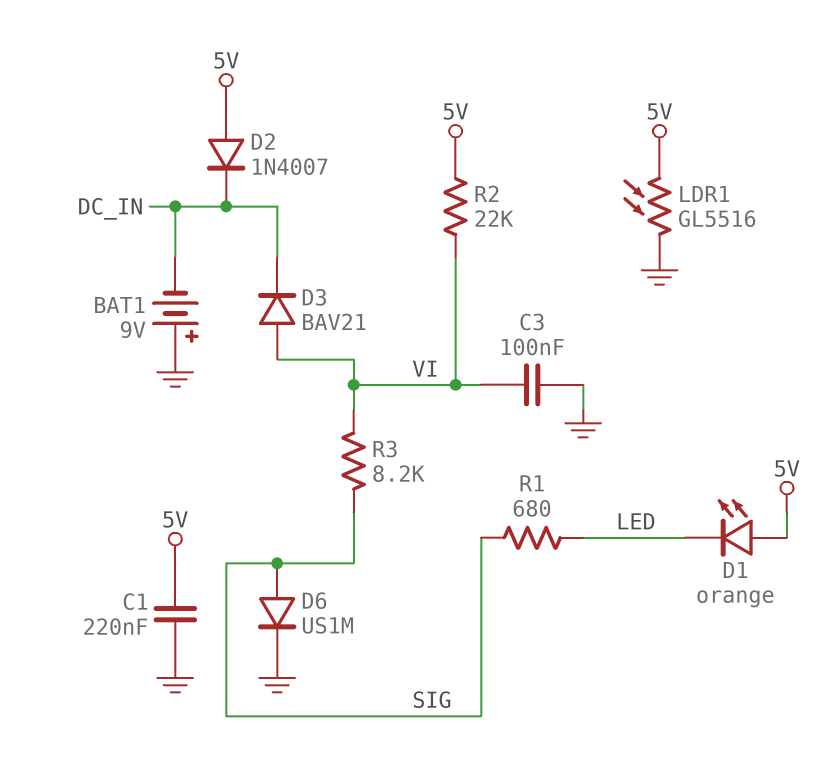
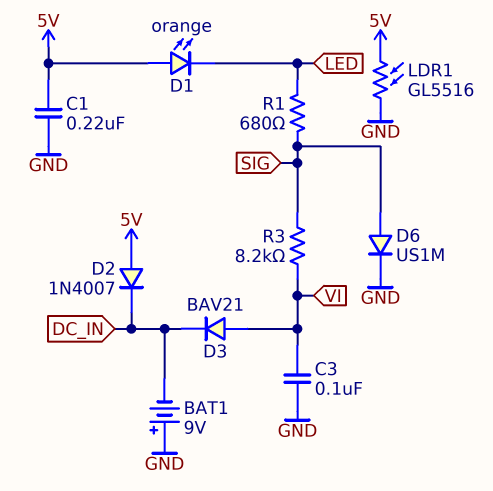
R2: 22k (5V, VI) -> none

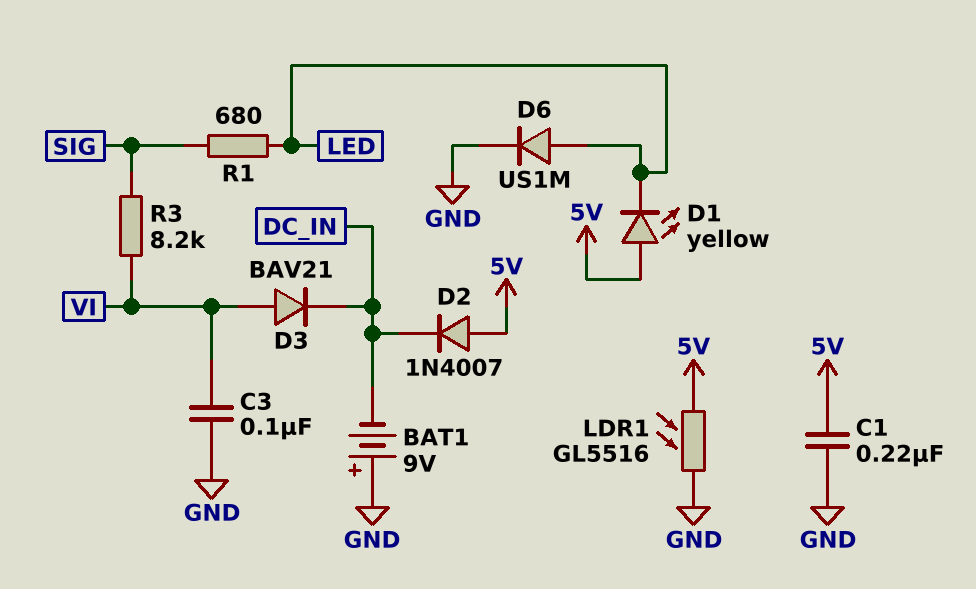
D1: LED orange (A 5V, K LED) -> LED yellow (A 5V, K LED)
D6: diode US1M (A SIG, K GND) -> diode US1M (A LED, K GND)

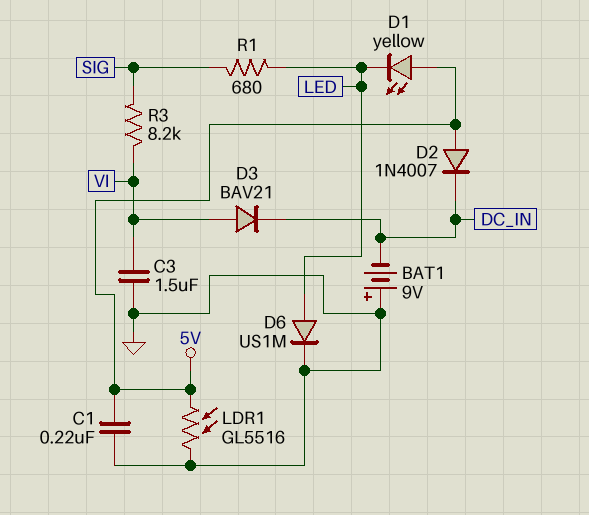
C3: 100nF (GND, VI) -> 1.5uF (GND, VI)

